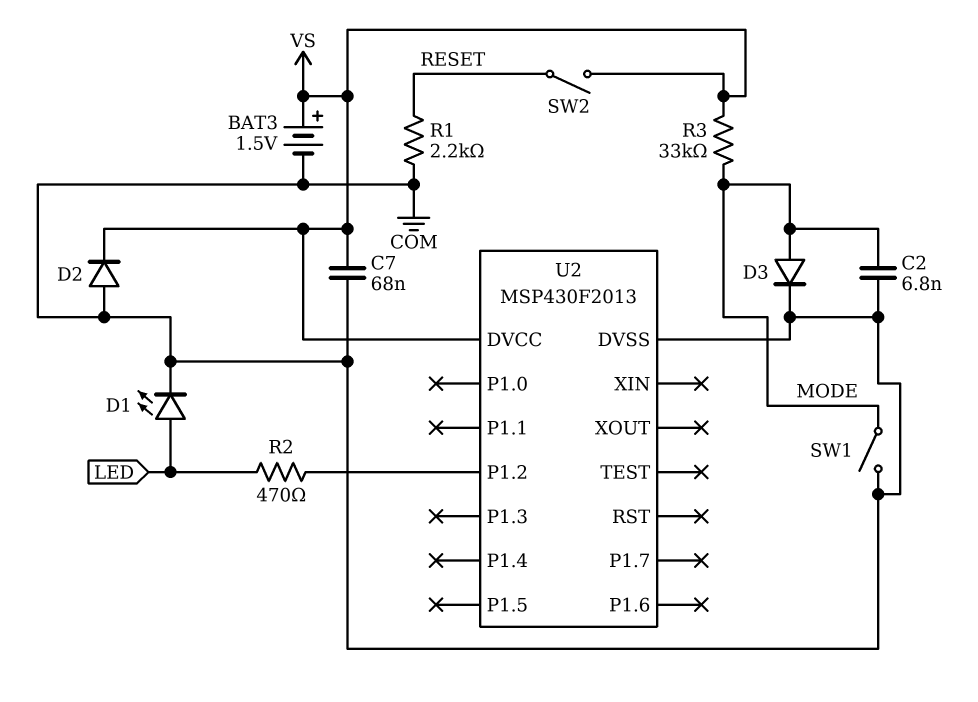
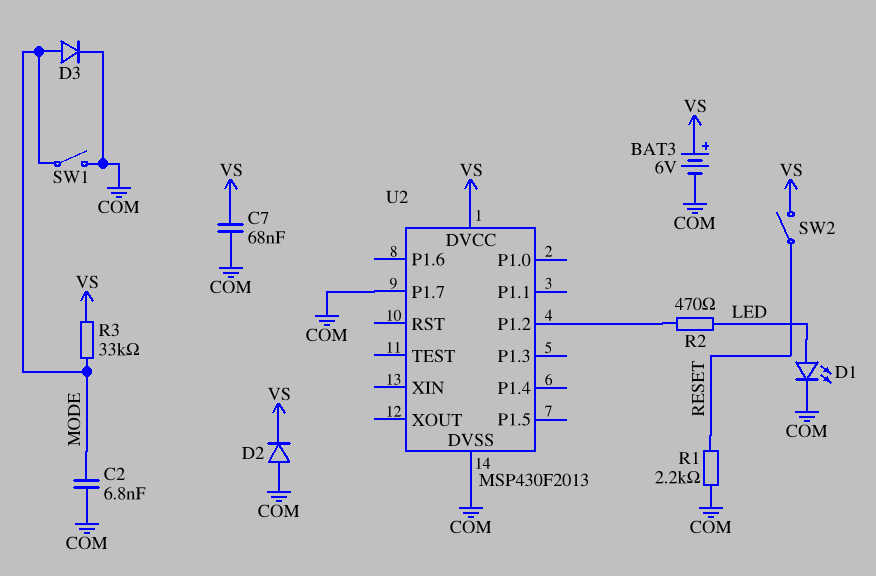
BAT3: 1.5V (plus VS, minus COM) -> 6V (plus VS, minus COM)
U2 pin P1.7: none -> COM

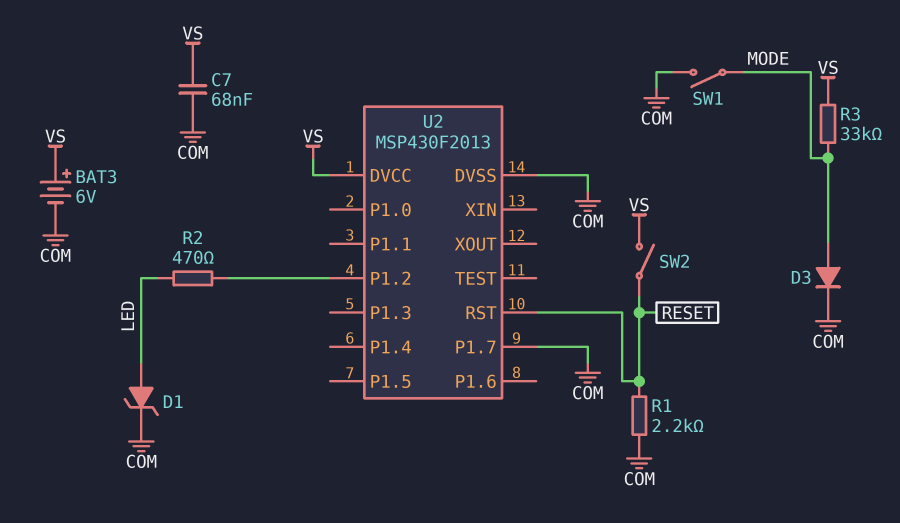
C2: 6.8nF (COM, MODE) -> none
D1: LED (A LED, K COM) -> zener (A LED, K COM)
D2: diode (A COM, K VS) -> none
U2 pin RST: none -> RESET

